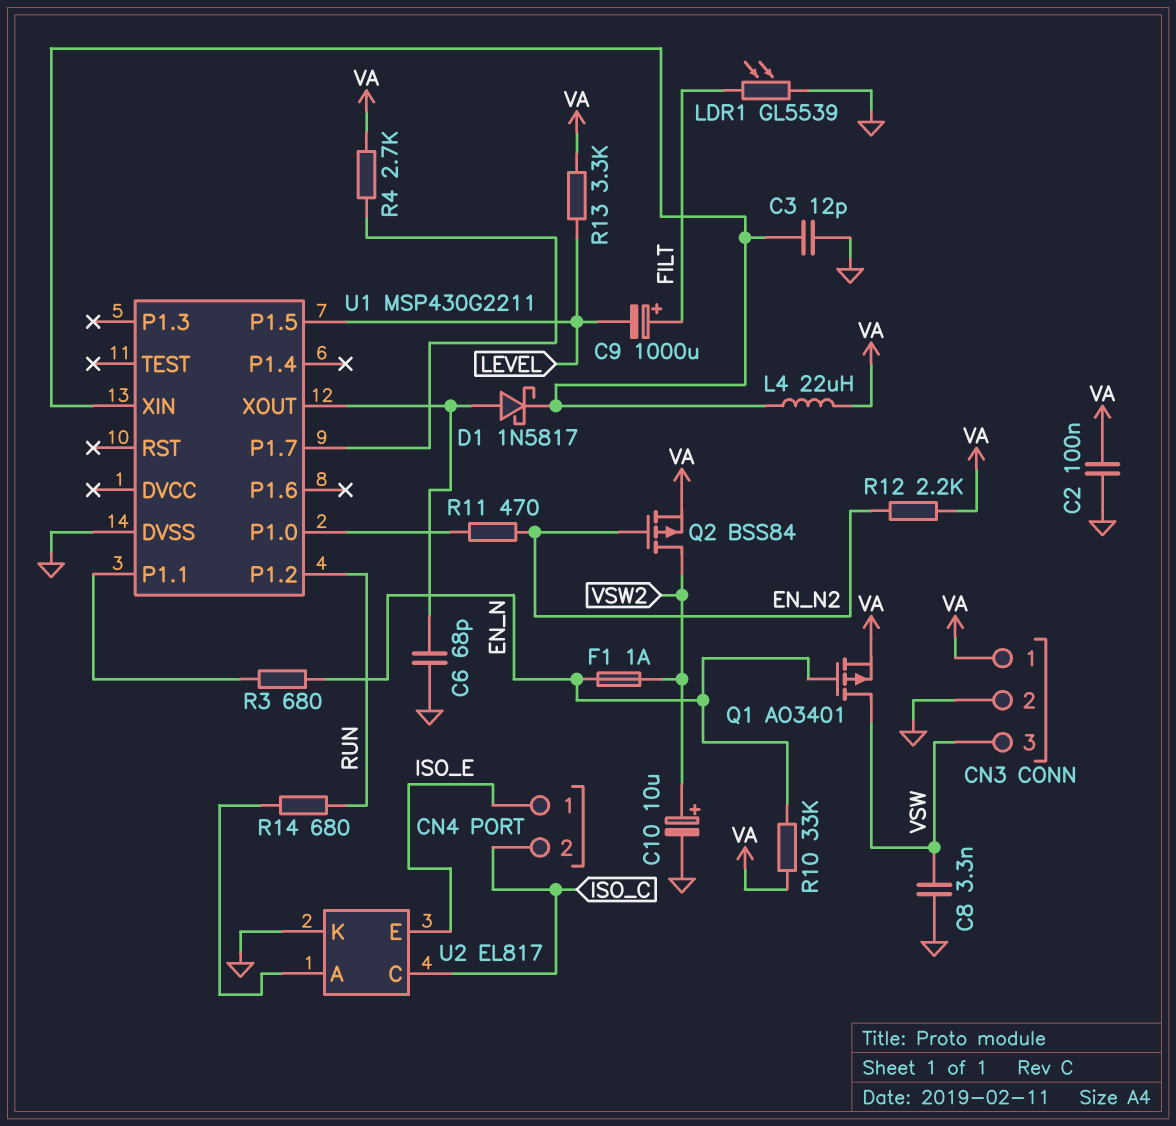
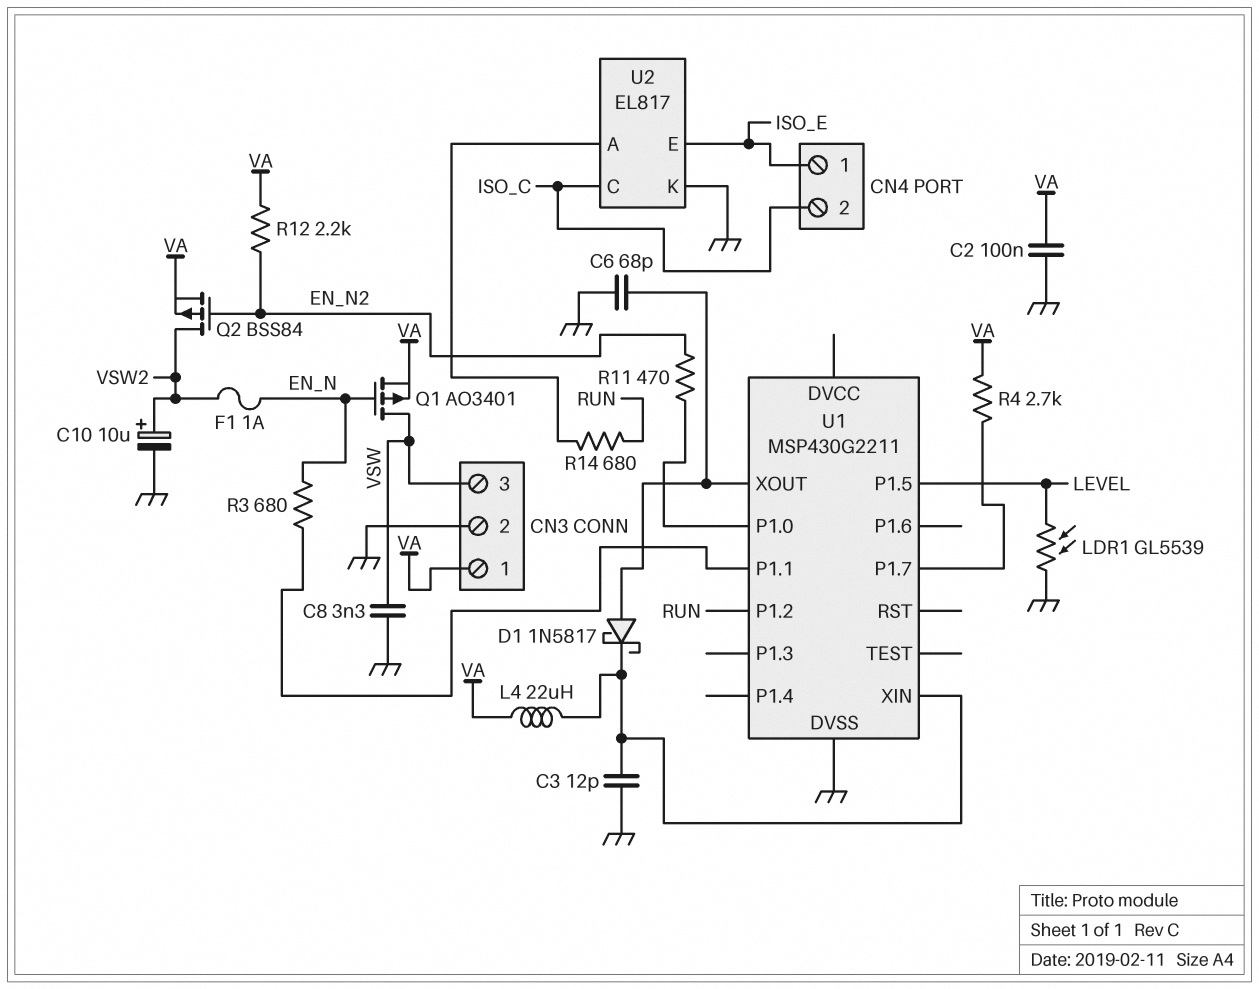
C9: 1000uF (plus FILT, minus LEVEL) -> none
LDR1: GL5539 (FILT, GND) -> GL5539 (GND, LEVEL)
R10: 33k (EN_N, VA) -> none
R13: 3.3k (LEVEL, VA) -> none

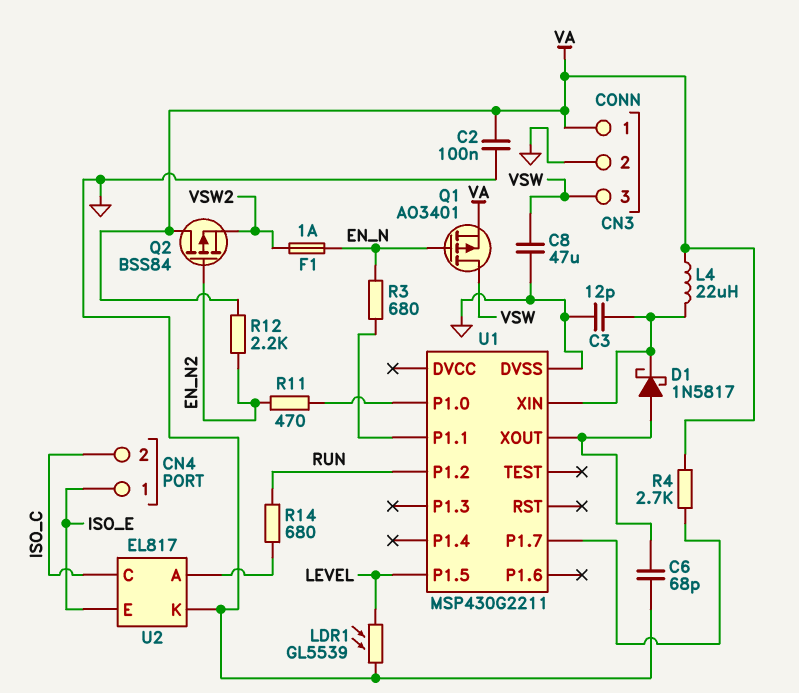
C8: 3.3nF (GND, VSW) -> 47uF (GND, VSW)
C10: 10uF (plus VSW2, minus GND) -> none
Q2: PMOS BSS84 (G EN_N2, D VSW2, S VA) -> PMOS BSS84 (G EN_N2, D VA, S VSW2)

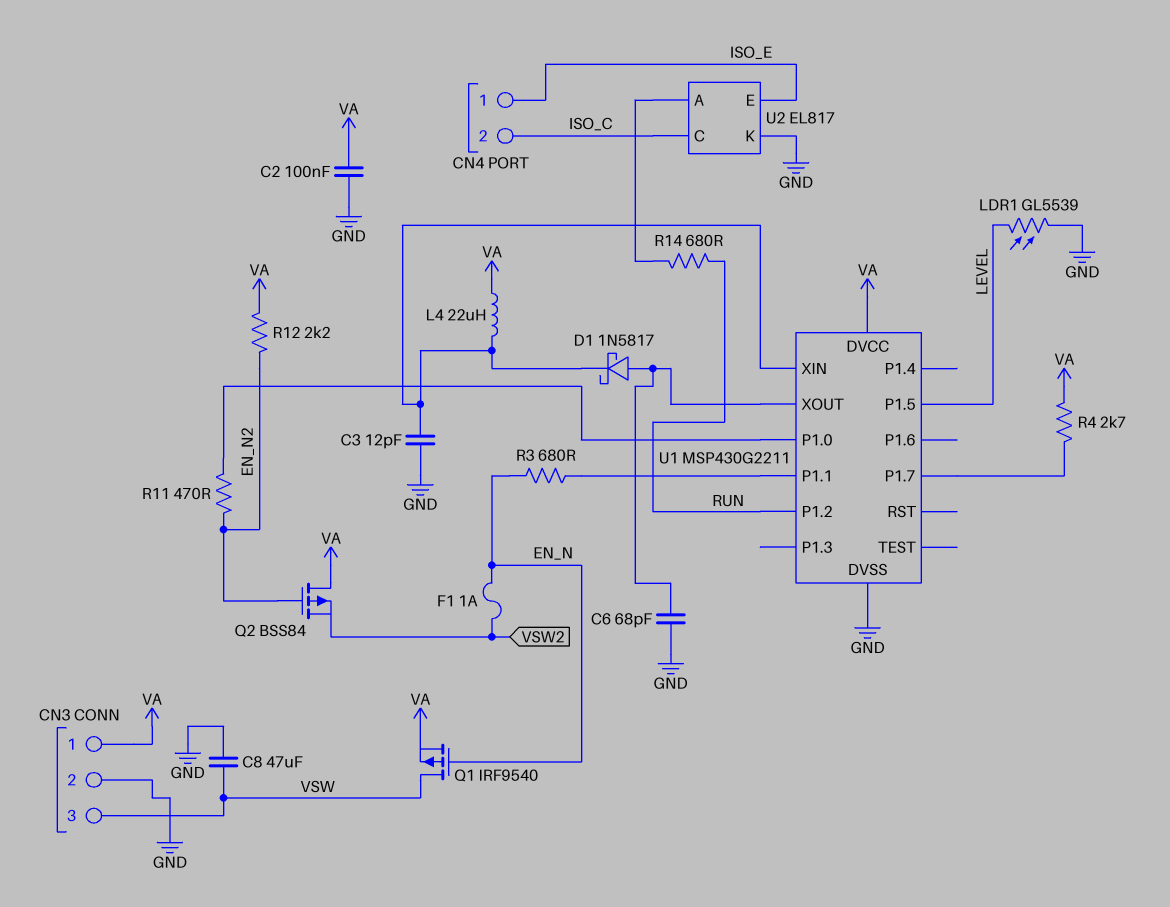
Q1: PMOS AO3401 (G EN_N, D VSW, S VA) -> PMOS IRF9540 (G EN_N, D VSW, S VA)
U1 pin DVCC: none -> VA

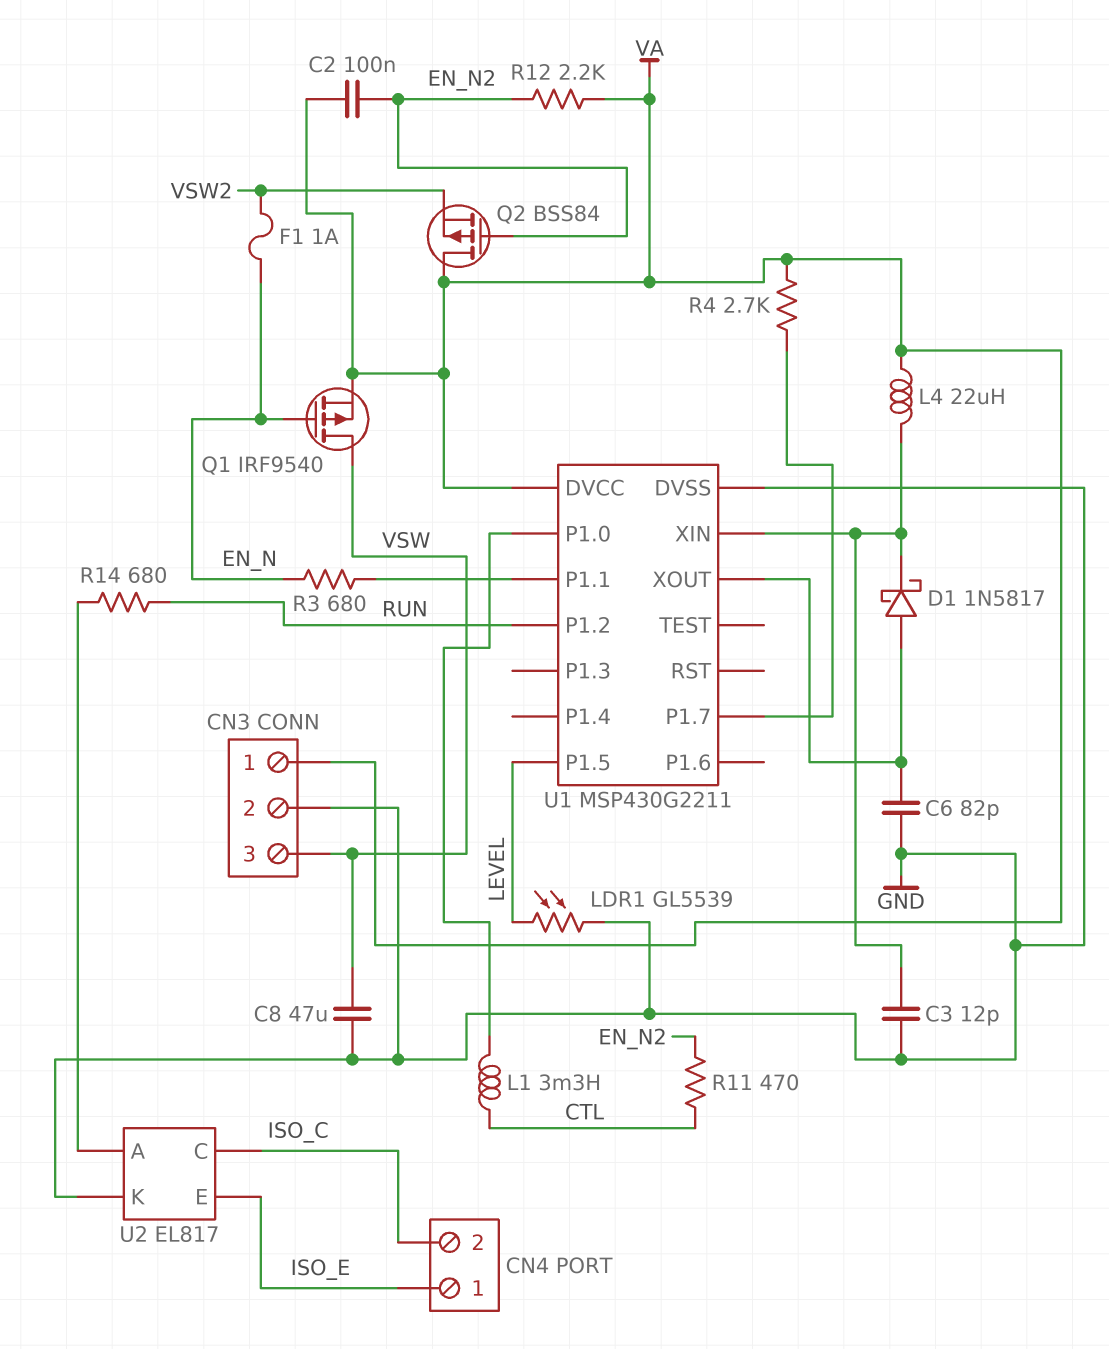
C2: 100nF (GND, VA) -> 100nF (EN_N2, VA)
C6: 68pF (GND, U1/XOUT) -> 82pF (GND, U1/XOUT)
L1: none -> 3.3mH (CTL, U1/P1.0)
R11: 470 (EN_N2, U1/P1.0) -> 470 (CTL, EN_N2)

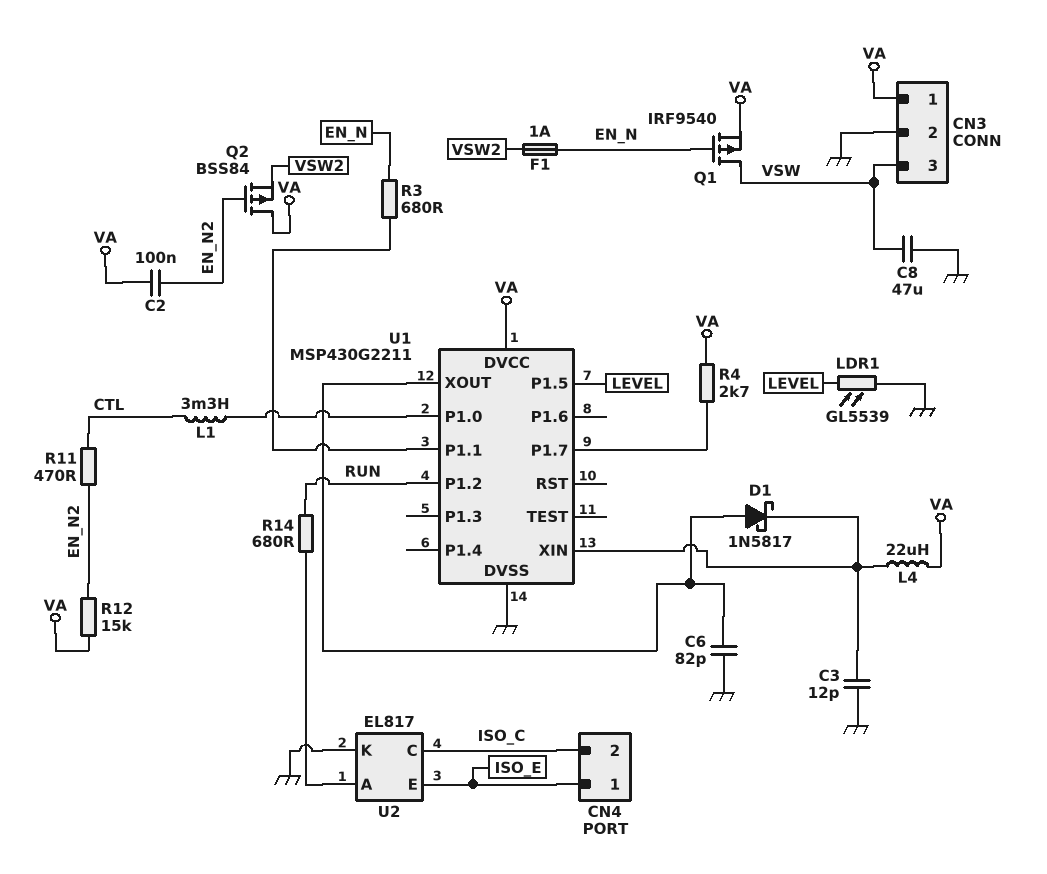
R12: 2.2k (EN_N2, VA) -> 15k (EN_N2, VA)

